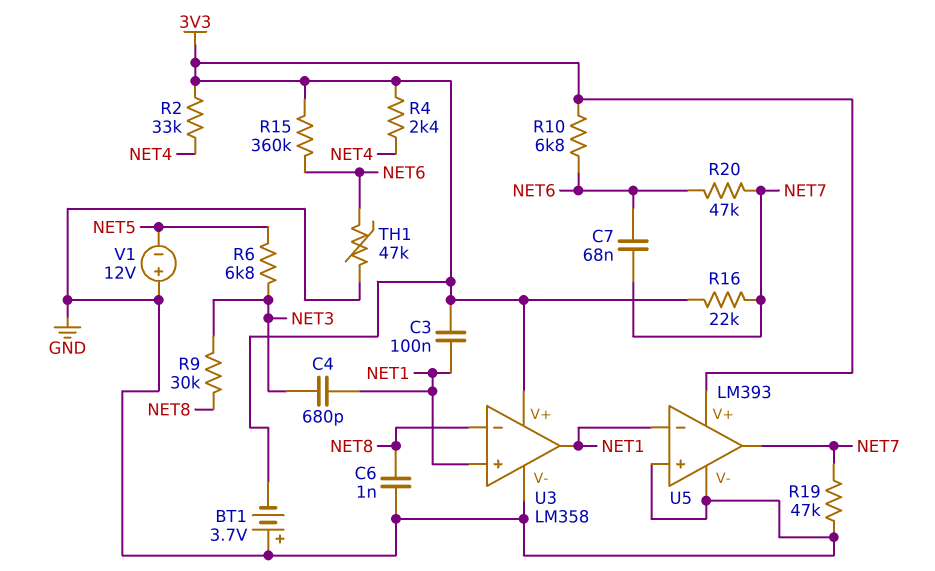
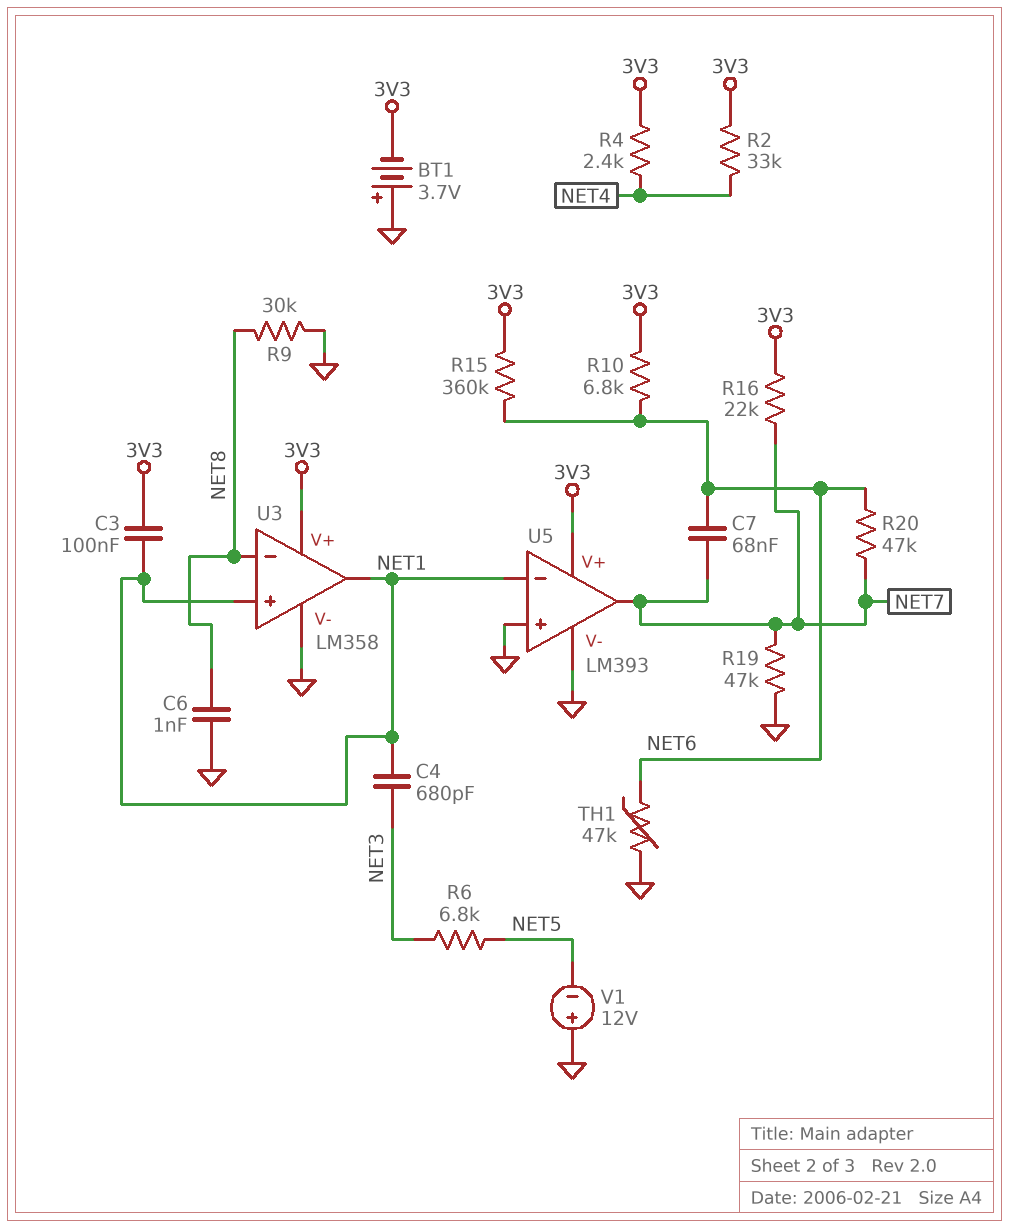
R9: 30k (NET3, NET8) -> 30k (GND, NET8)

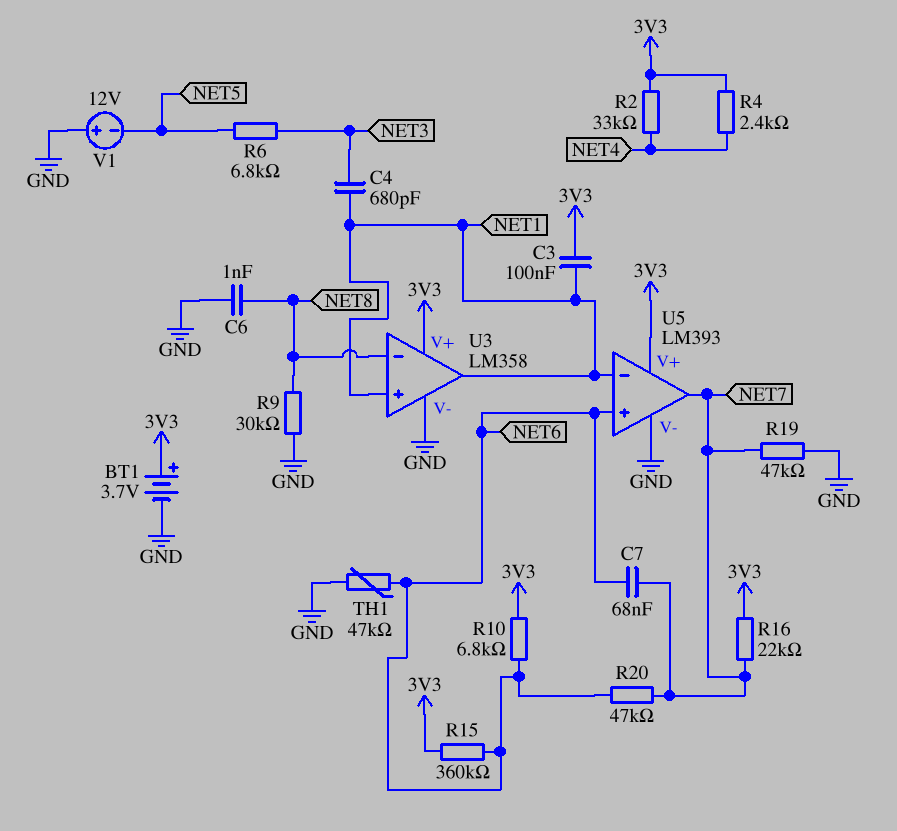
BT1: 3.7V (plus GND, minus 3V3) -> 3.7V (plus 3V3, minus GND)
U5 pin in+: GND -> NET6

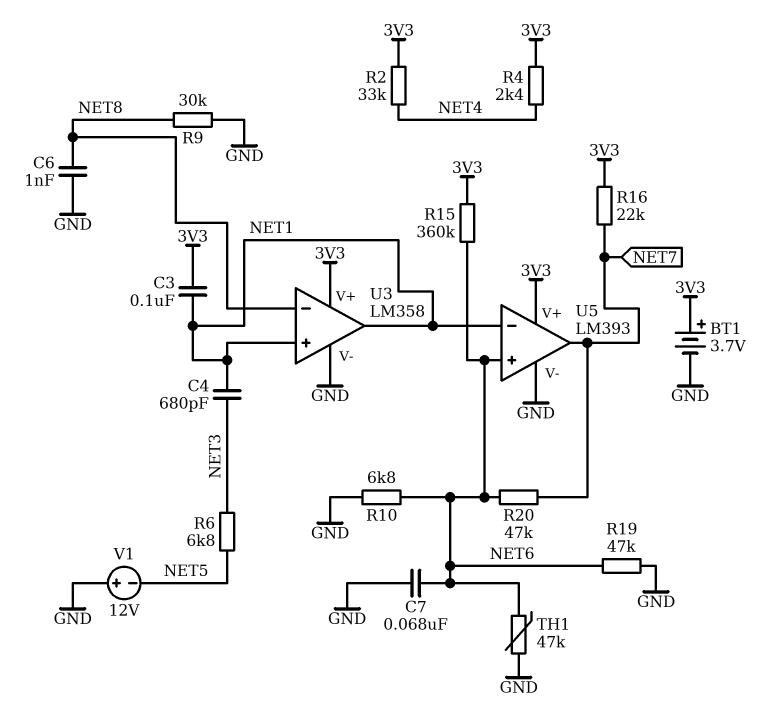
C7: 68nF (NET6, NET7) -> 68nF (GND, NET6)
R10: 6.8k (3V3, NET6) -> 6.8k (GND, NET6)
R19: 47k (GND, NET7) -> 47k (GND, NET6)

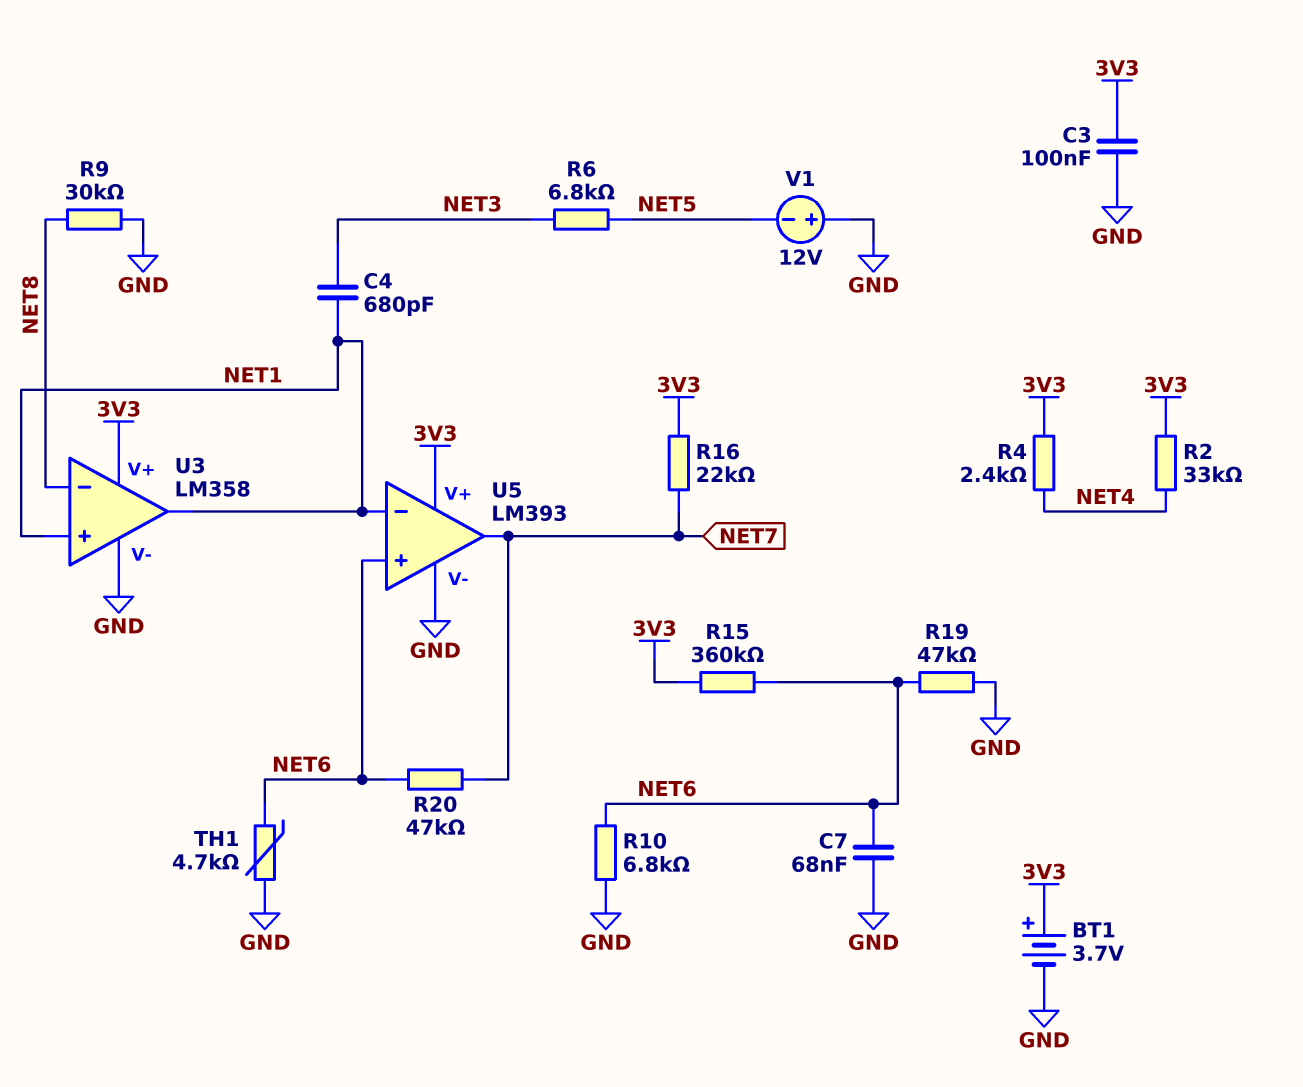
C3: 100nF (3V3, NET1) -> 100nF (3V3, GND)
C6: 1nF (GND, NET8) -> none
TH1: 47k (GND, NET6) -> 4.7k (GND, NET6)

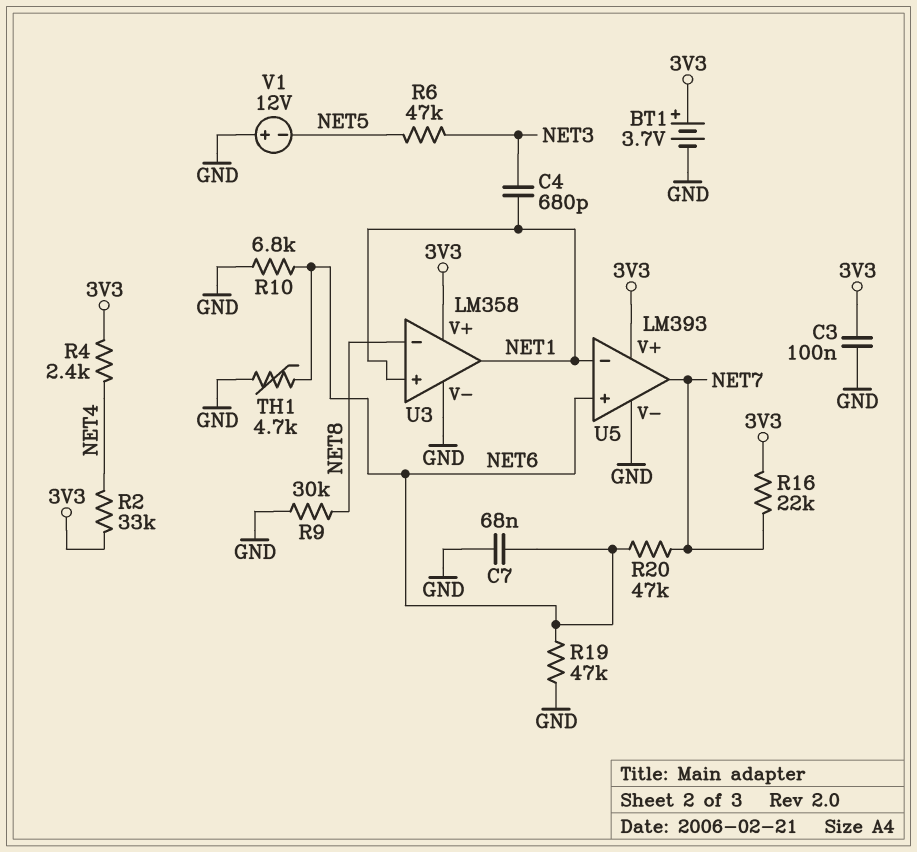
R6: 6.8k (NET3, NET5) -> 47k (NET3, NET5)
R15: 360k (3V3, NET6) -> none

